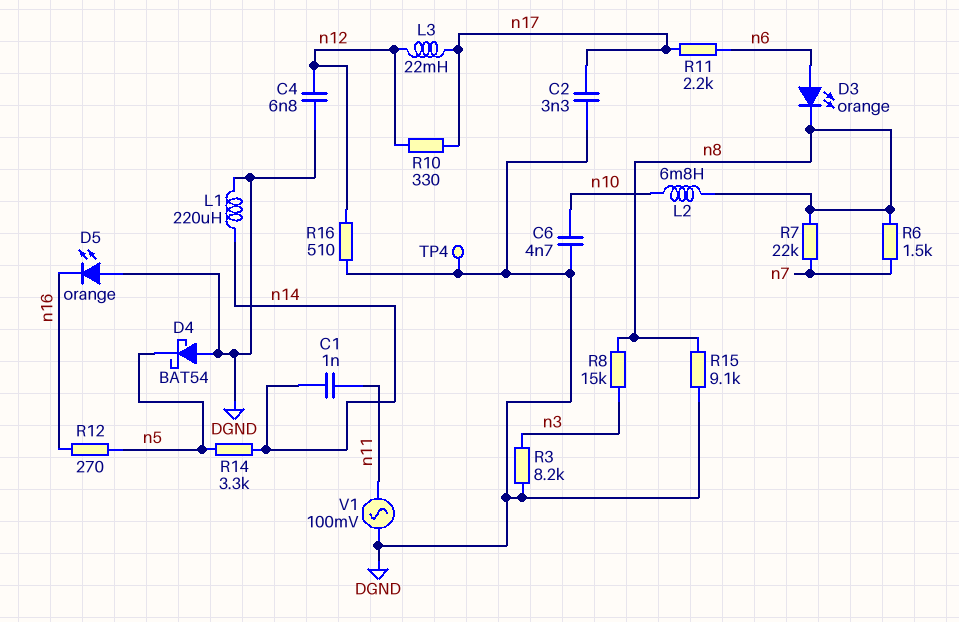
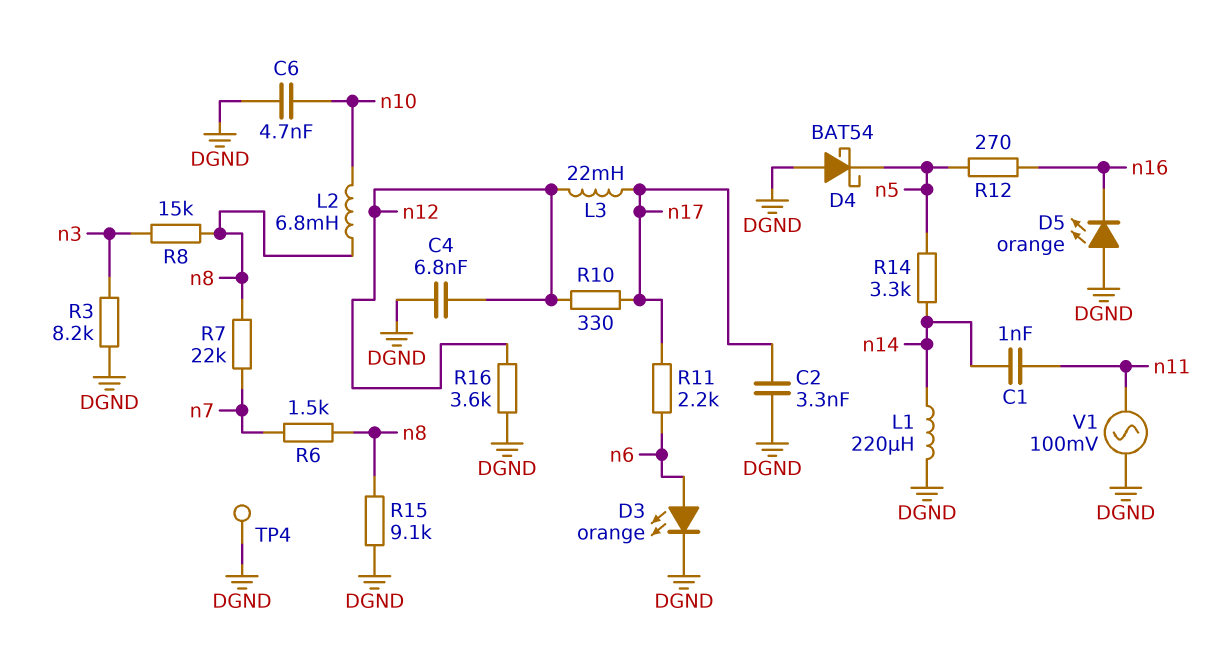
D3: LED orange (A n6, K n8) -> LED orange (A n6, K DGND)
R16: 510 (DGND, n12) -> 3.6k (DGND, n12)

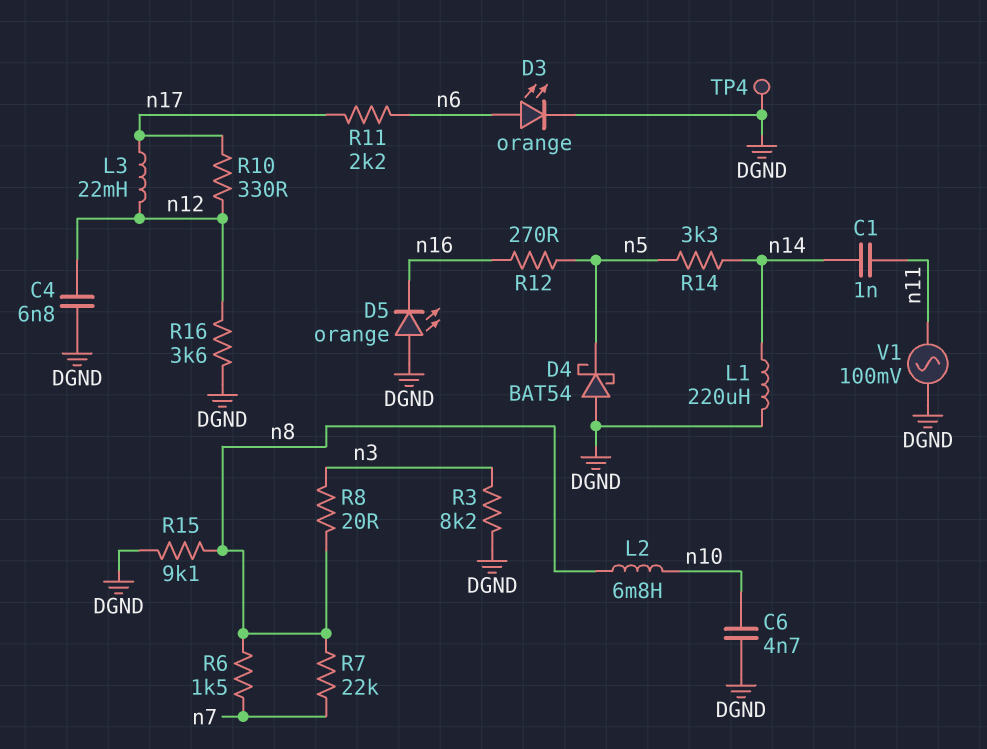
C2: 3.3nF (DGND, n17) -> none
R8: 15k (n3, n8) -> 20 (n3, n8)

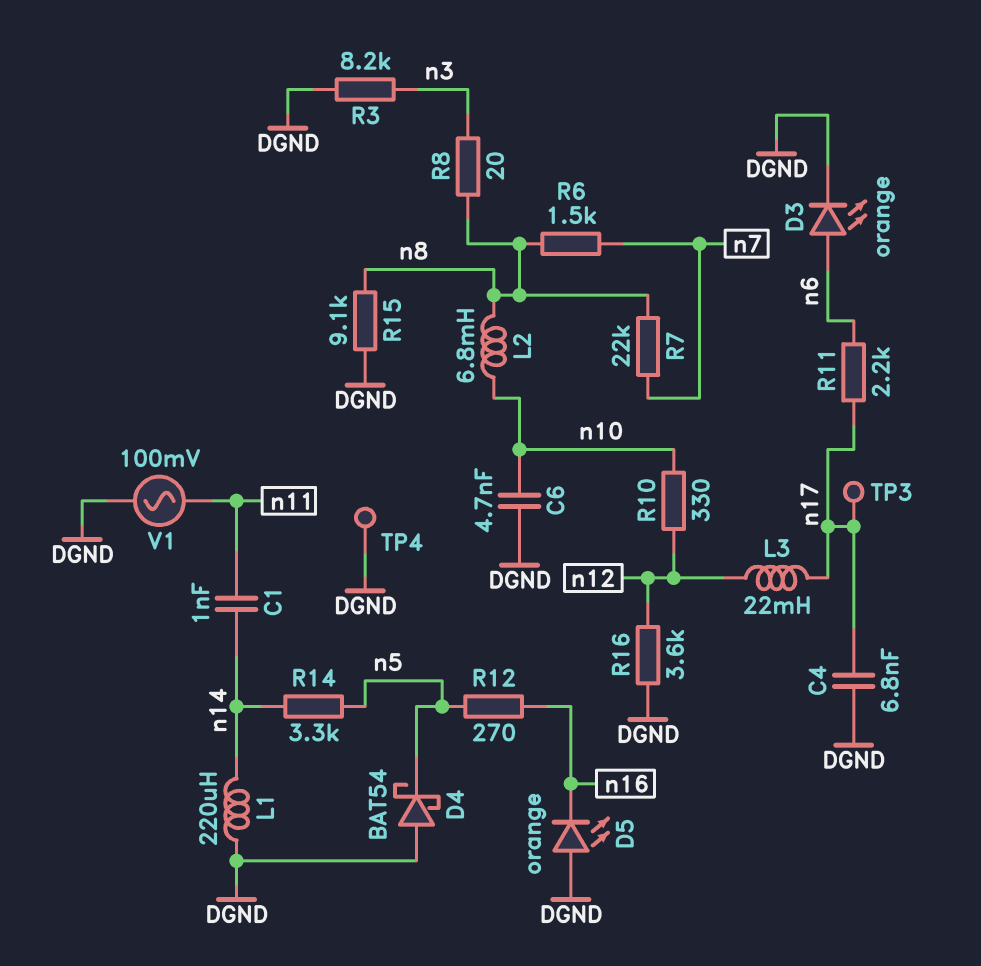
C4: 6.8nF (DGND, n12) -> 6.8nF (DGND, n17)
R10: 330 (n12, n17) -> 330 (n10, n12)
TP3: none -> test point (n17)

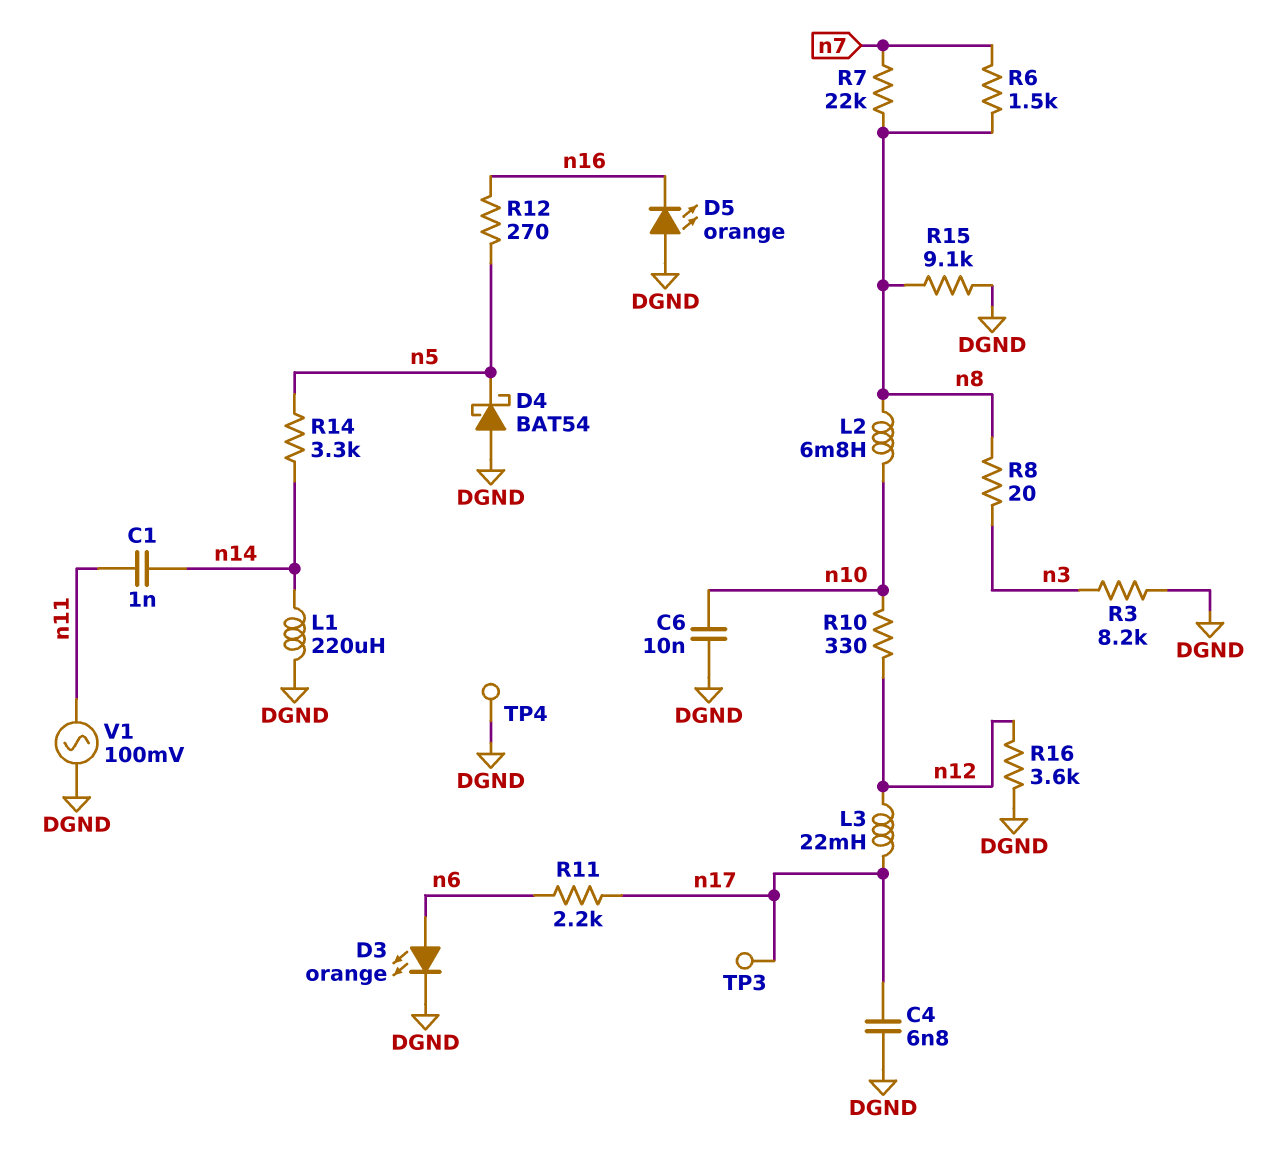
C6: 4.7nF (DGND, n10) -> 10nF (DGND, n10)

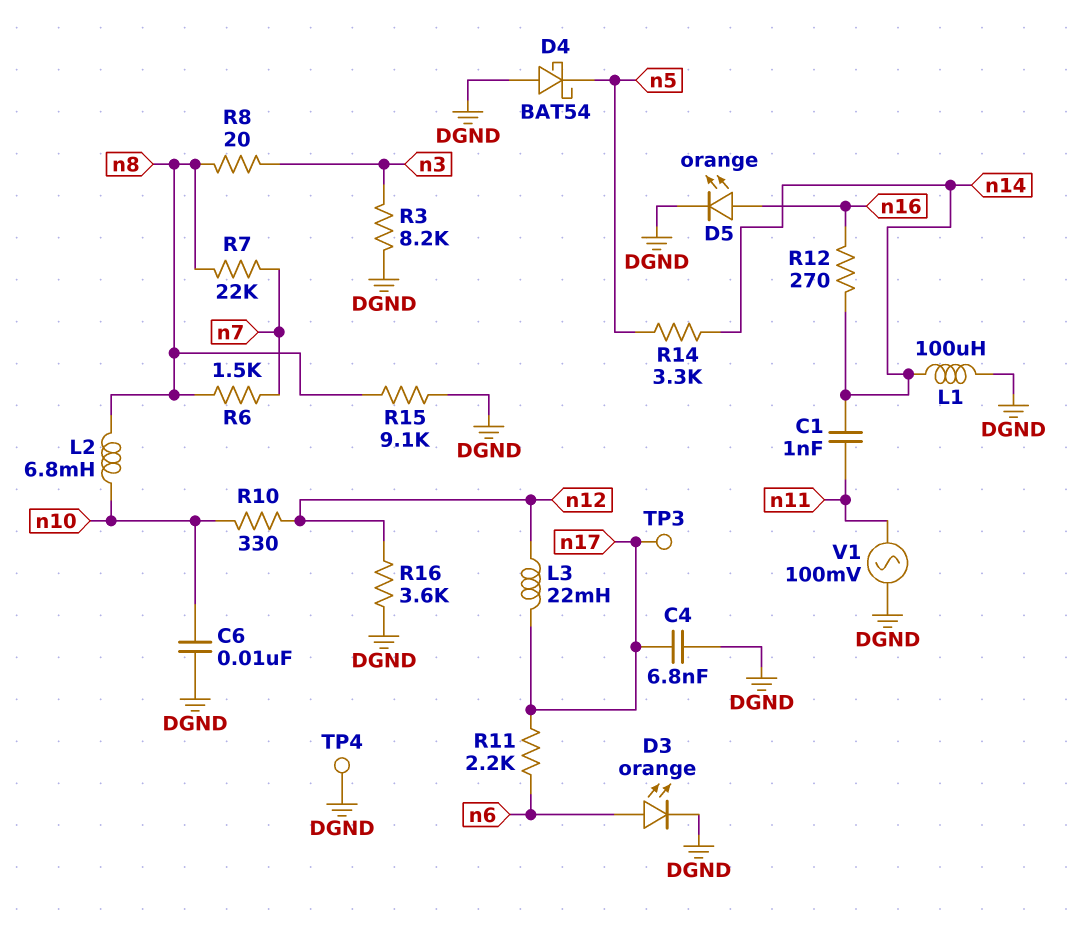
D5: LED orange (A DGND, K n16) -> LED orange (A n16, K DGND)
L1: 220uH (DGND, n14) -> 100uH (DGND, n14)
R12: 270 (n5, n16) -> 270 (n14, n16)

